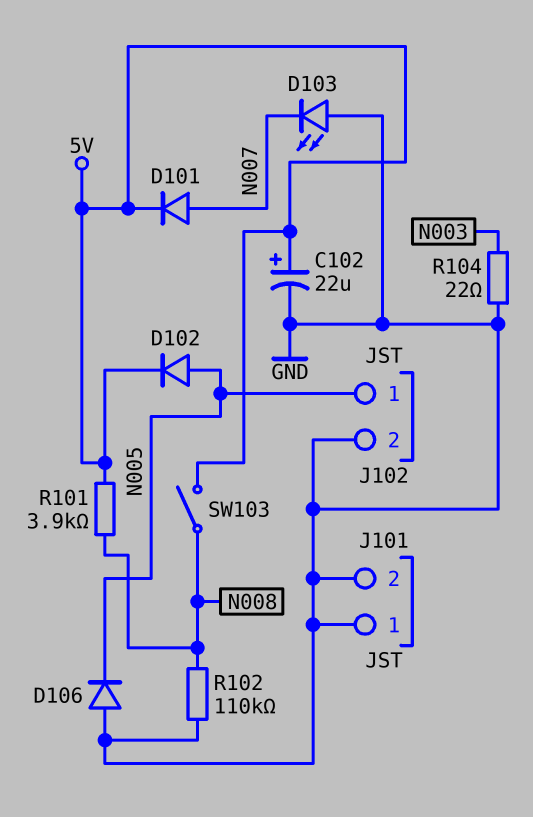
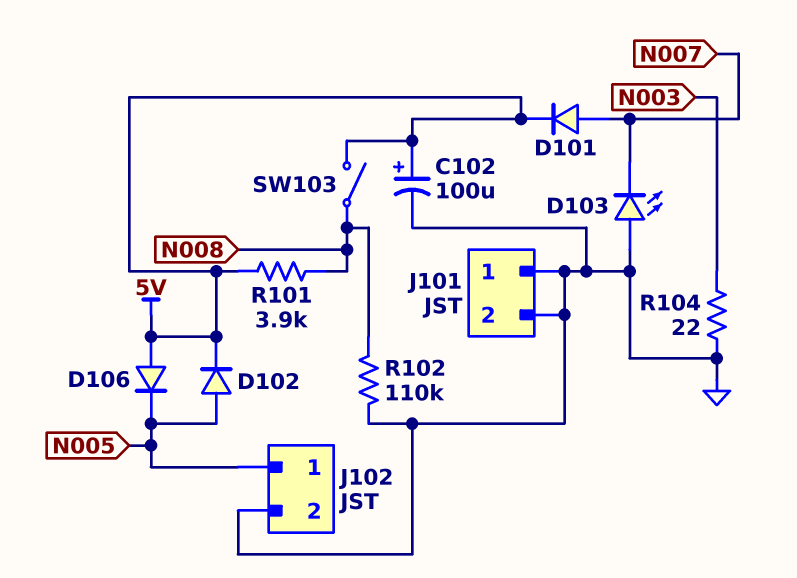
C102: 22uF (plus 5V, minus GND) -> 100uF (plus 5V, minus GND)
D106: diode (A GND, K N005) -> diode (A 5V, K N005)

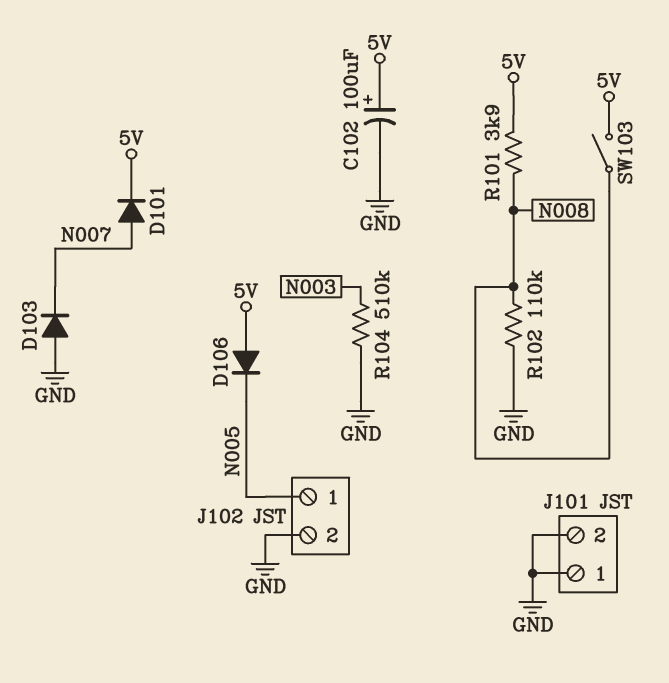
D102: diode (A N005, K 5V) -> none
D103: LED (A GND, K N007) -> diode (A GND, K N007)
R104: 22 (GND, N003) -> 510k (GND, N003)

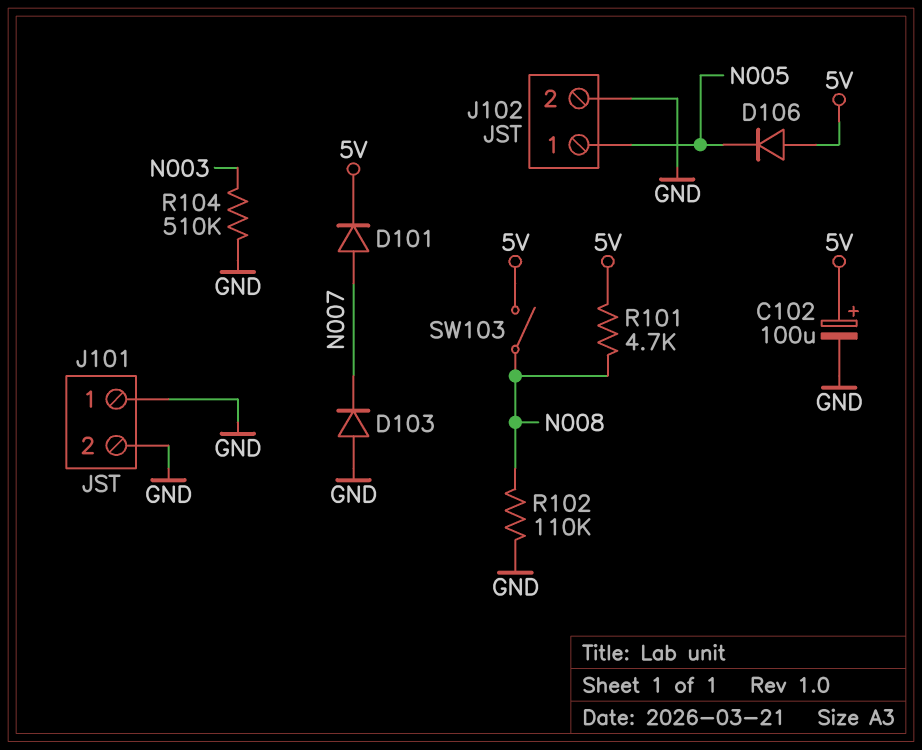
R101: 3.9k (5V, N008) -> 4.7k (5V, N008)

